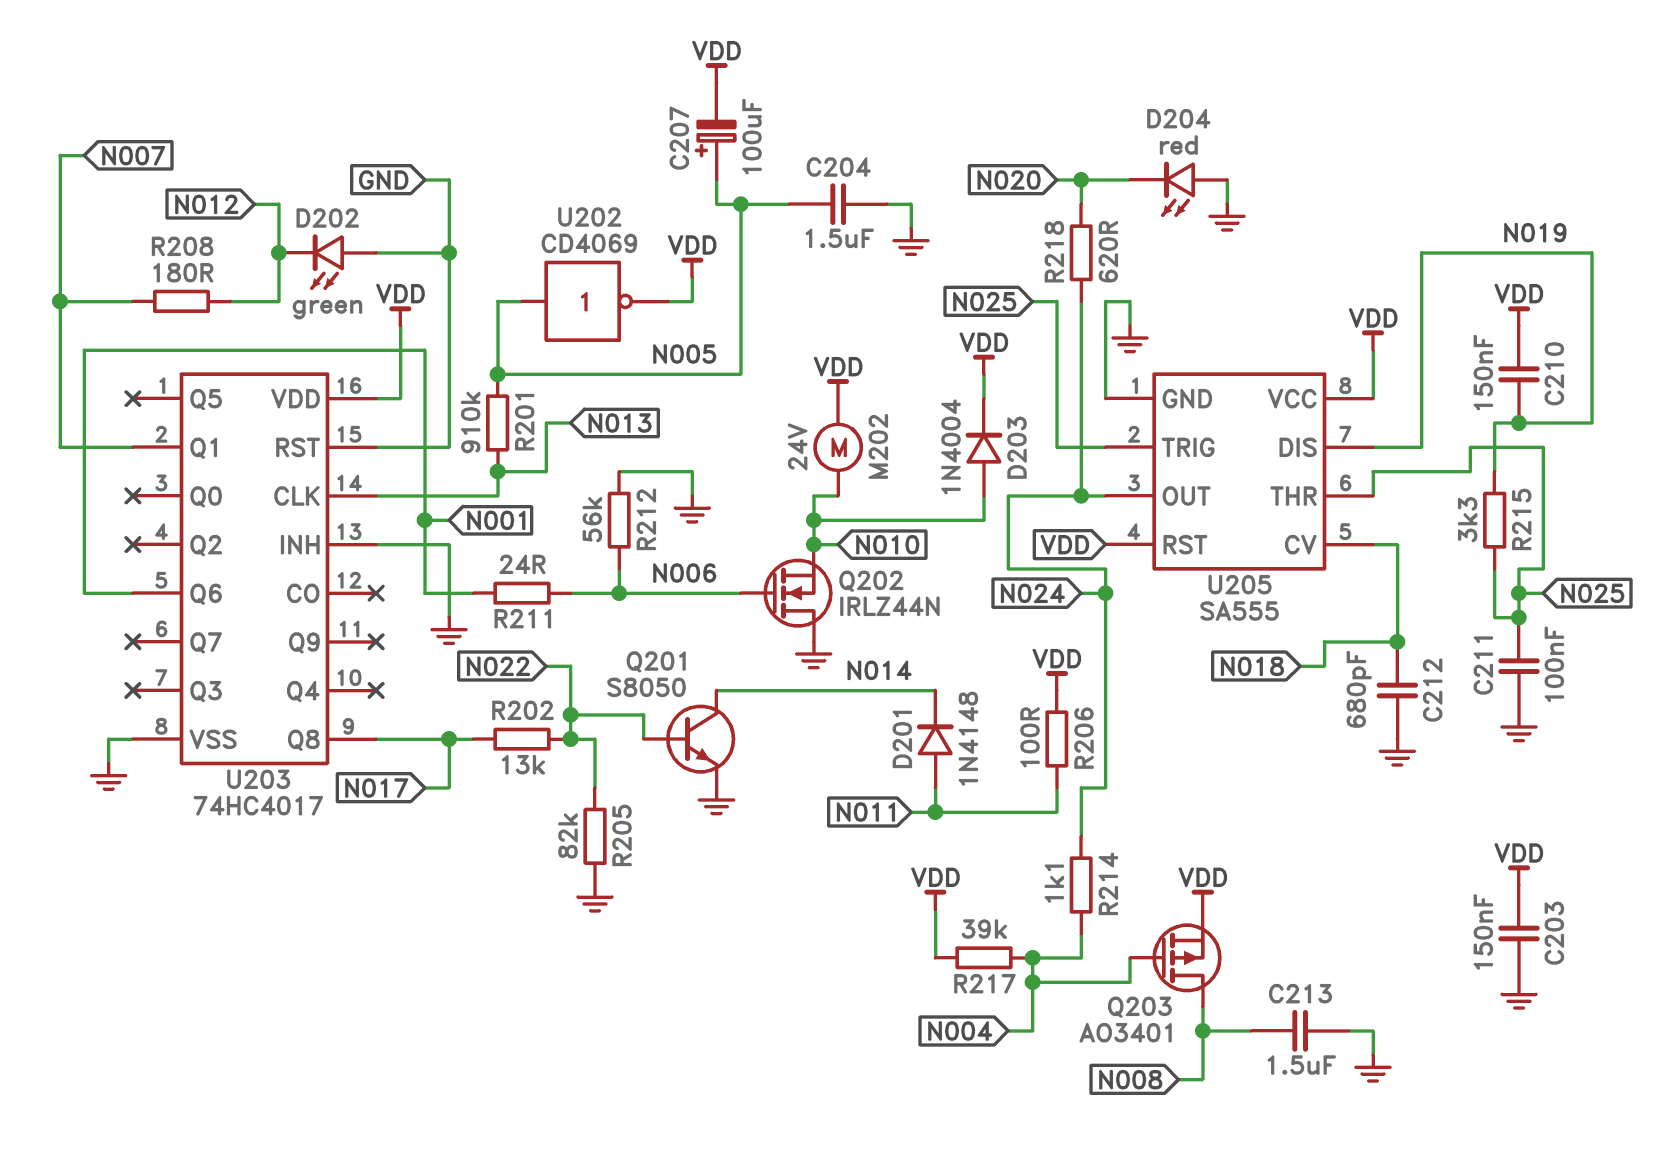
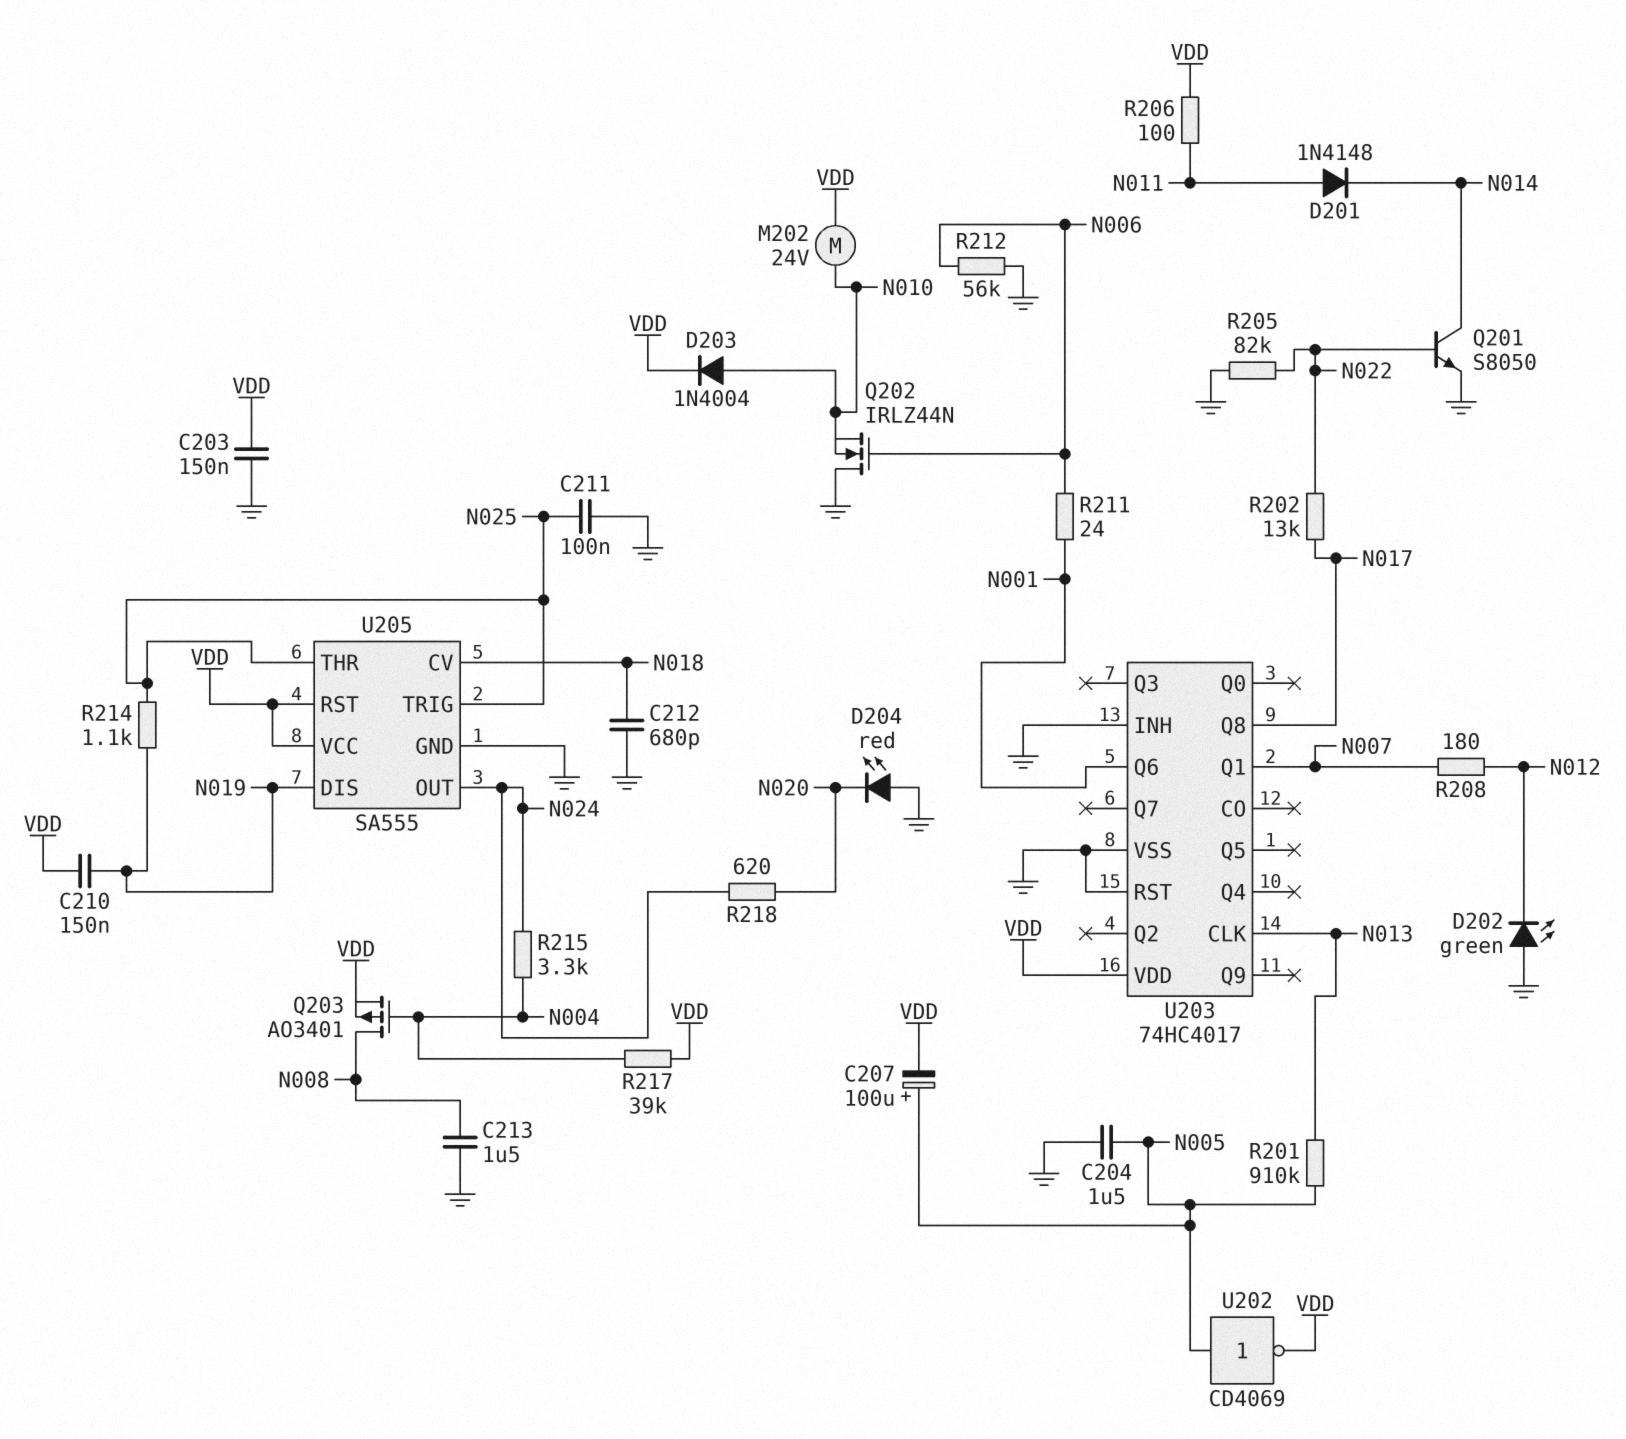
R214: 1.1k (N004, N024) -> 1.1k (N019, N025)
R215: 3.3k (N019, N025) -> 3.3k (N004, N024)

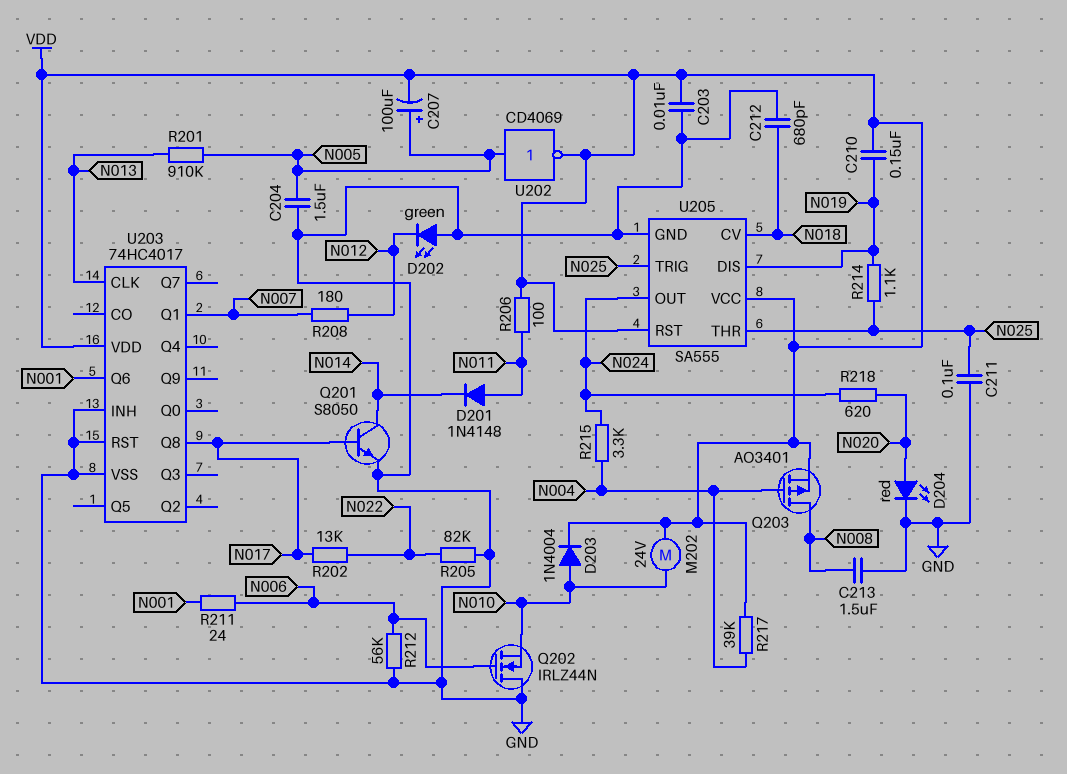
C203: 150nF (GND, VDD) -> 10nF (GND, VDD)
D204: LED red (A GND, K N020) -> LED red (A N020, K GND)
Q201: NPN S8050 (B N022, C N014, E GND) -> NPN S8050 (B N017, C N014, E GND)

